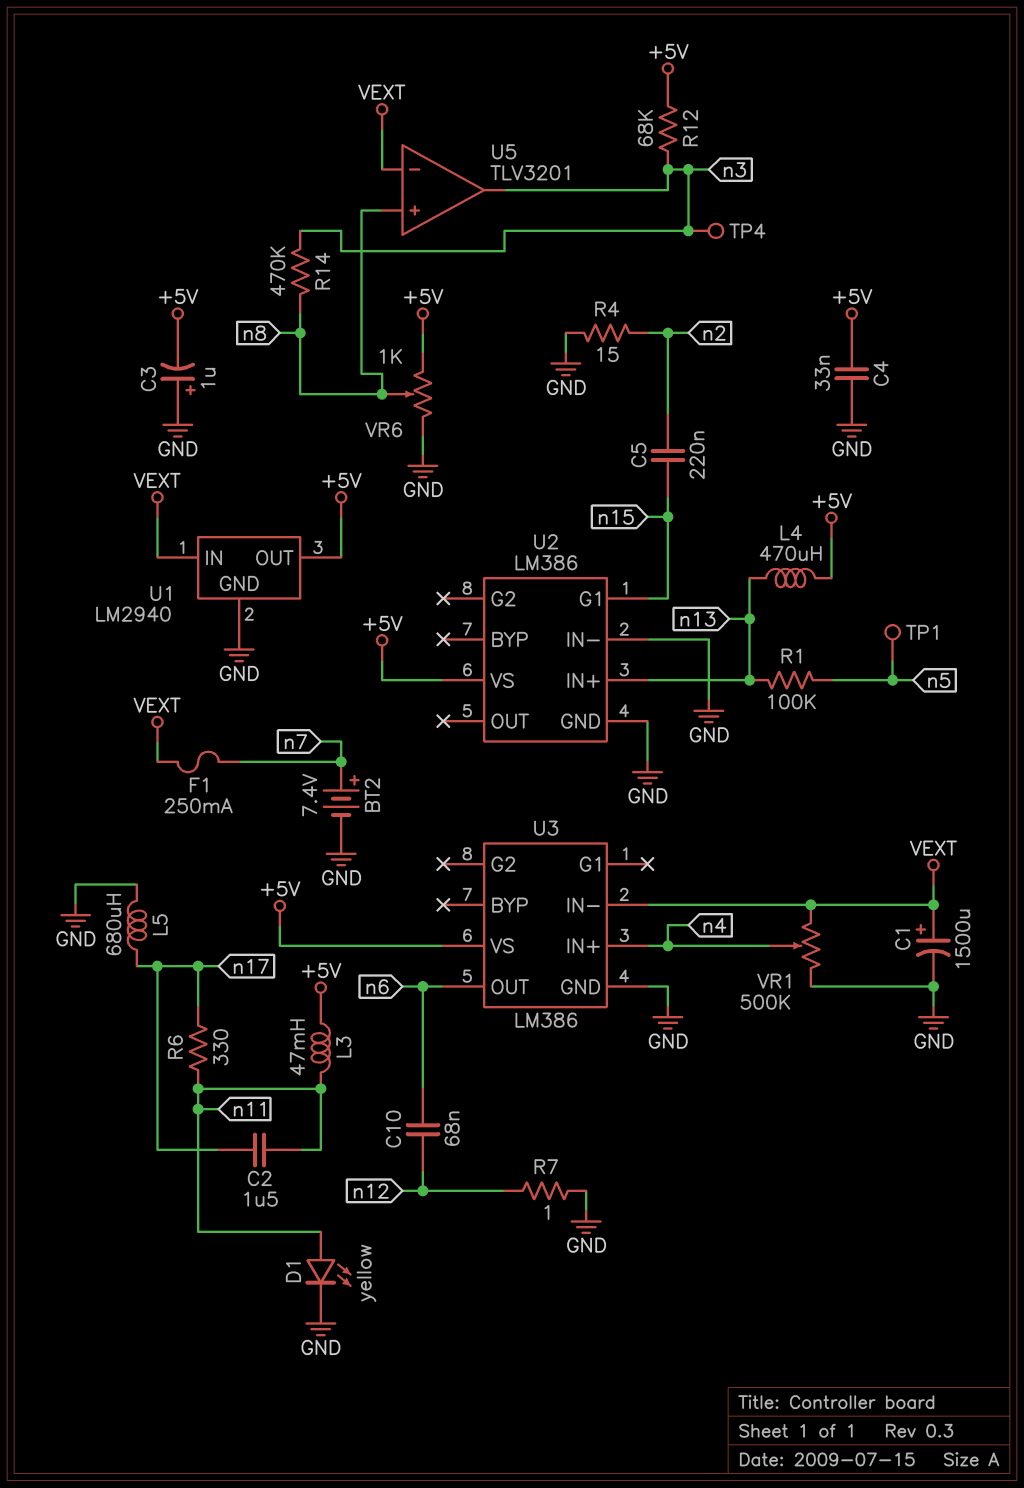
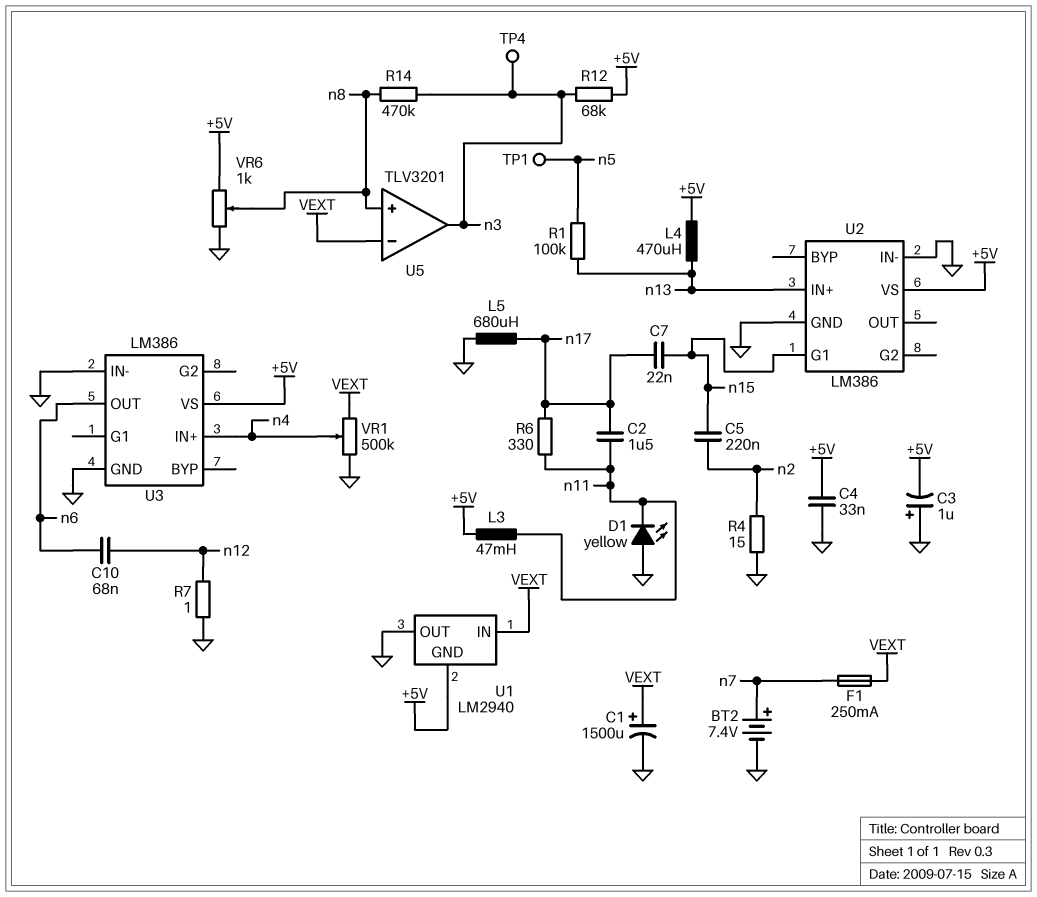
C7: none -> 22nF (n15, n17)
D1: LED yellow (A n11, K GND) -> LED yellow (A GND, K n11)
U1 pin GND: GND -> +5V
U1 pin OUT: +5V -> GND
U3 pin IN-: VEXT -> GND

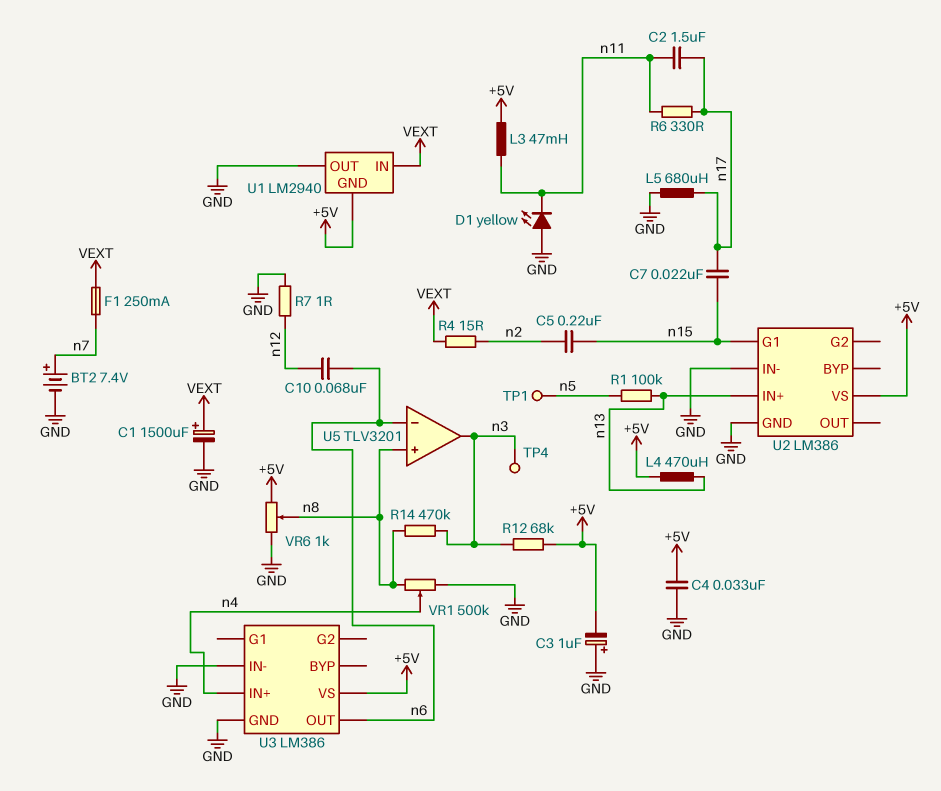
R4: 15 (GND, n2) -> 15 (VEXT, n2)
U5 pin in-: VEXT -> n6
VR1: 500k (GND, VEXT, wiper n4) -> 500k (GND, n8, wiper n4)

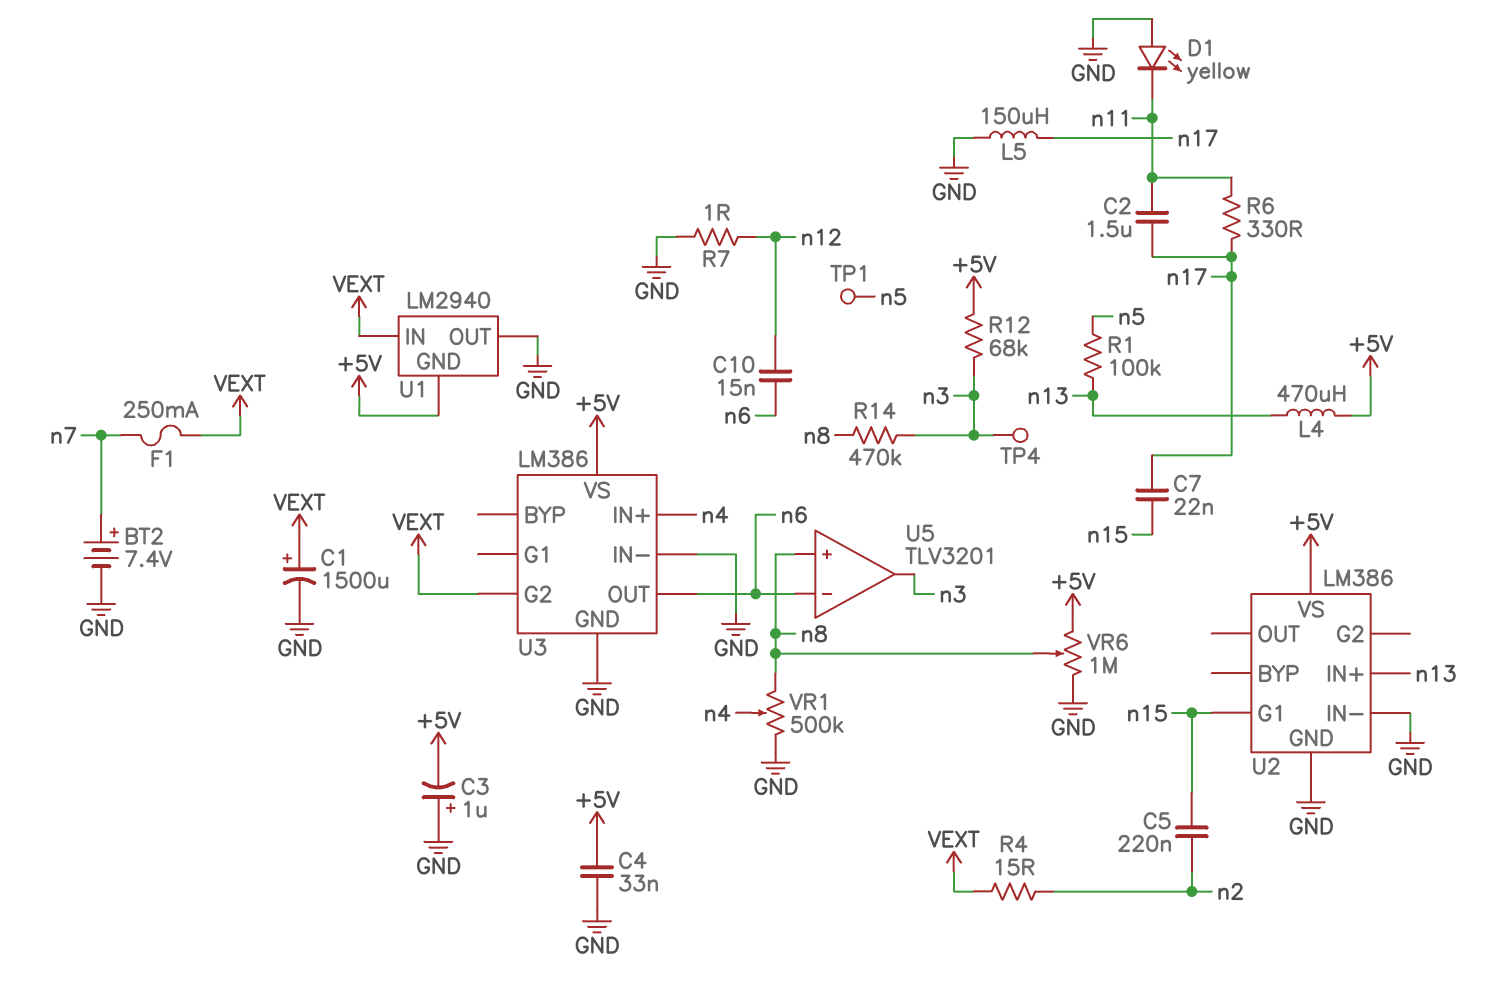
C10: 68nF (n6, n12) -> 15nF (n6, n12)
L3: 47mH (+5V, n11) -> none
L5: 680uH (GND, n17) -> 150uH (GND, n17)
U3 pin G2: none -> VEXT
VR6: 1k (+5V, GND, wiper n8) -> 1M (+5V, GND, wiper n8)

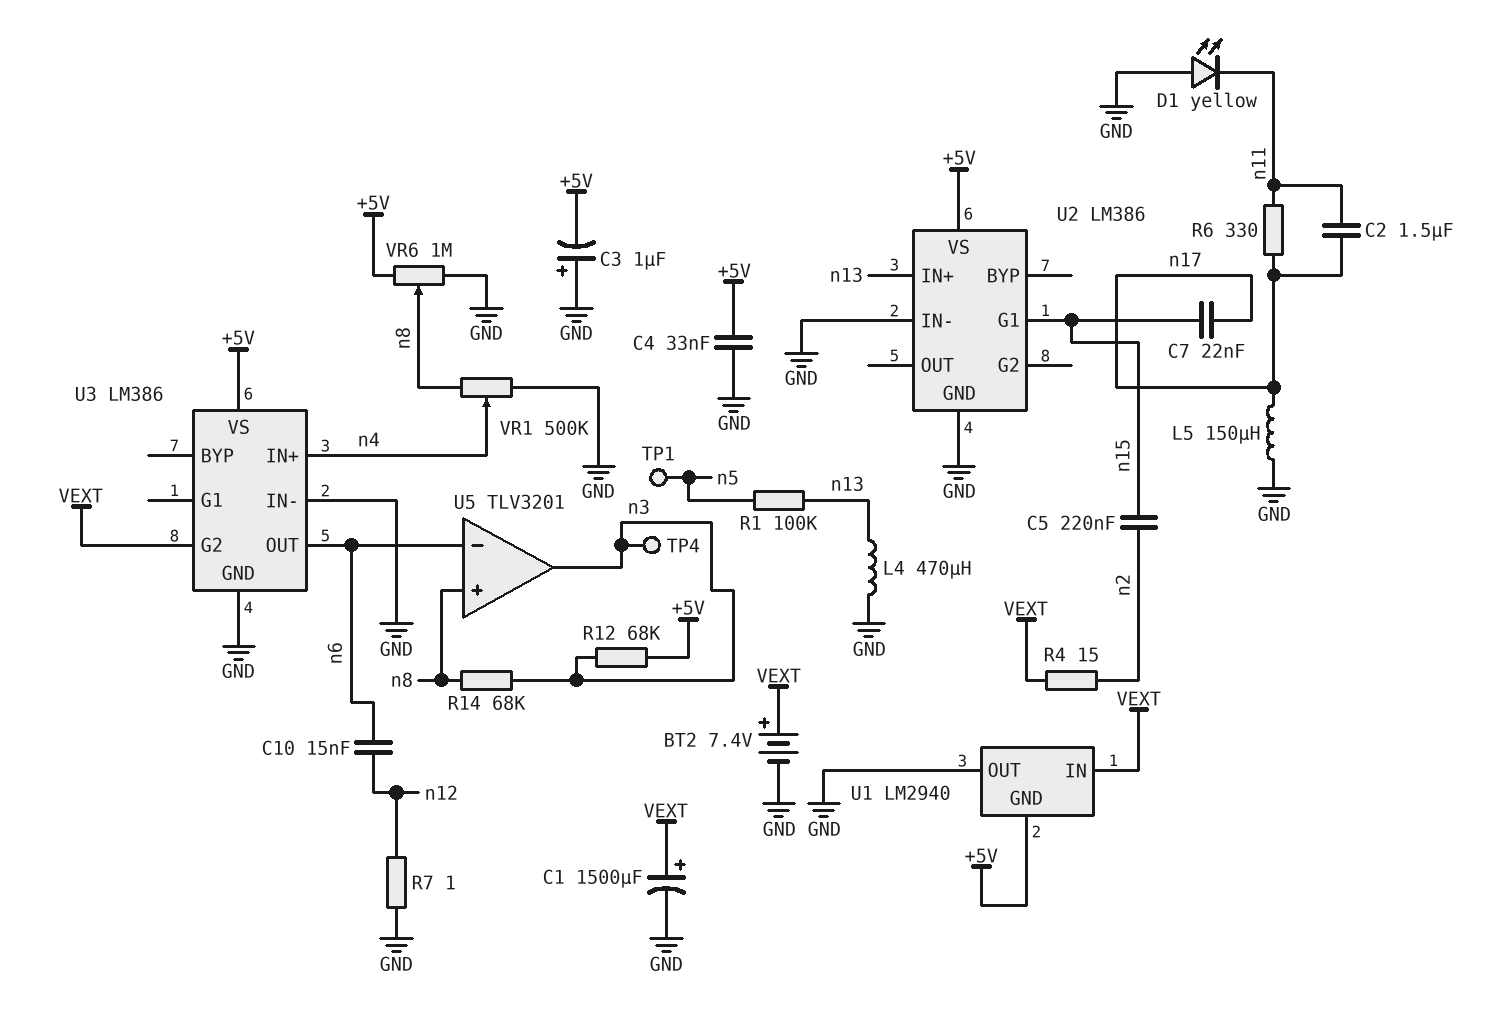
BT2: 7.4V (plus n7, minus GND) -> 7.4V (plus VEXT, minus GND)
F1: 250mA (VEXT, n7) -> none
L4: 470uH (+5V, n13) -> 470uH (GND, n13)
R14: 470k (n3, n8) -> 68k (n3, n8)

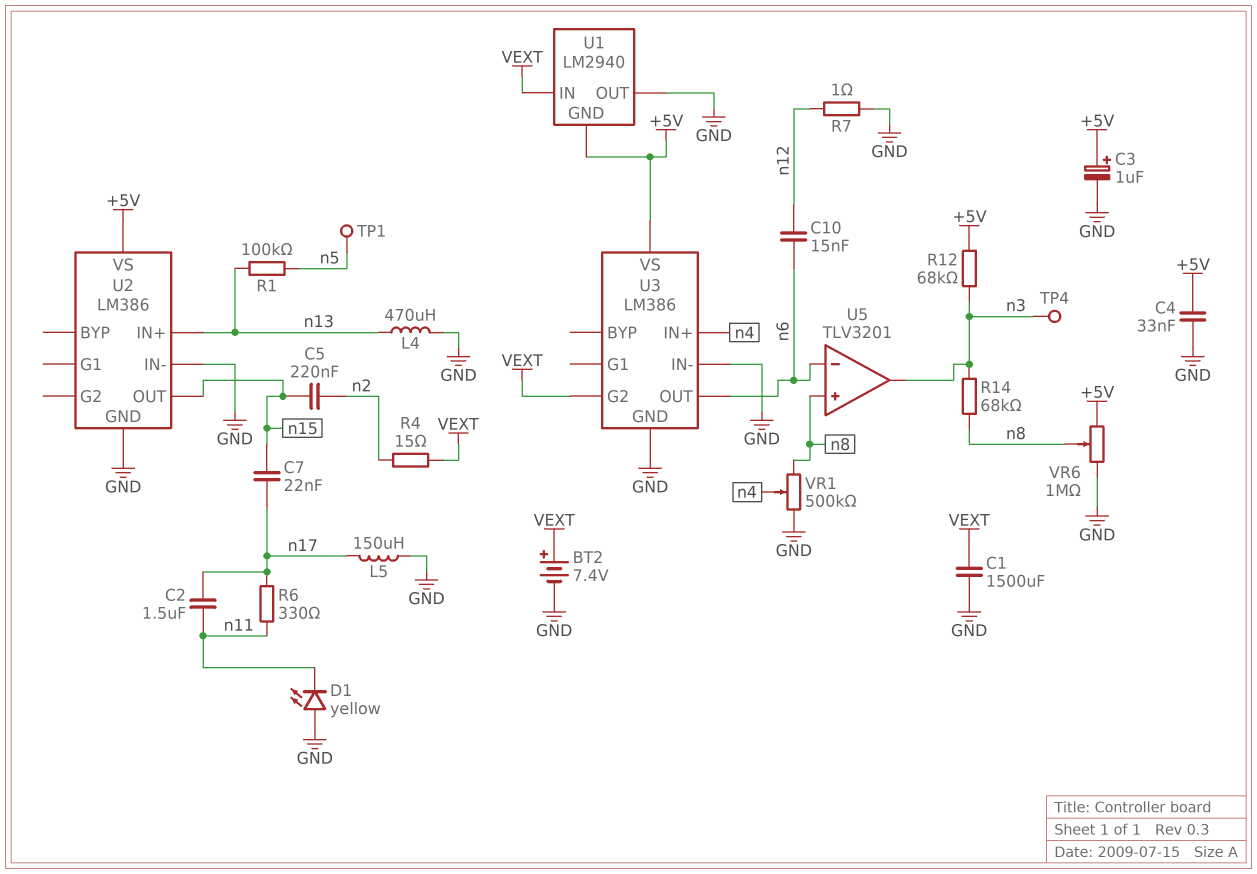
C1: 1500uF (plus VEXT, minus GND) -> 1500uF (GND, VEXT)
C3: 1uF (plus GND, minus +5V) -> 1uF (plus +5V, minus GND)
U2 pin G1: n15 -> none
U2 pin OUT: none -> n15

